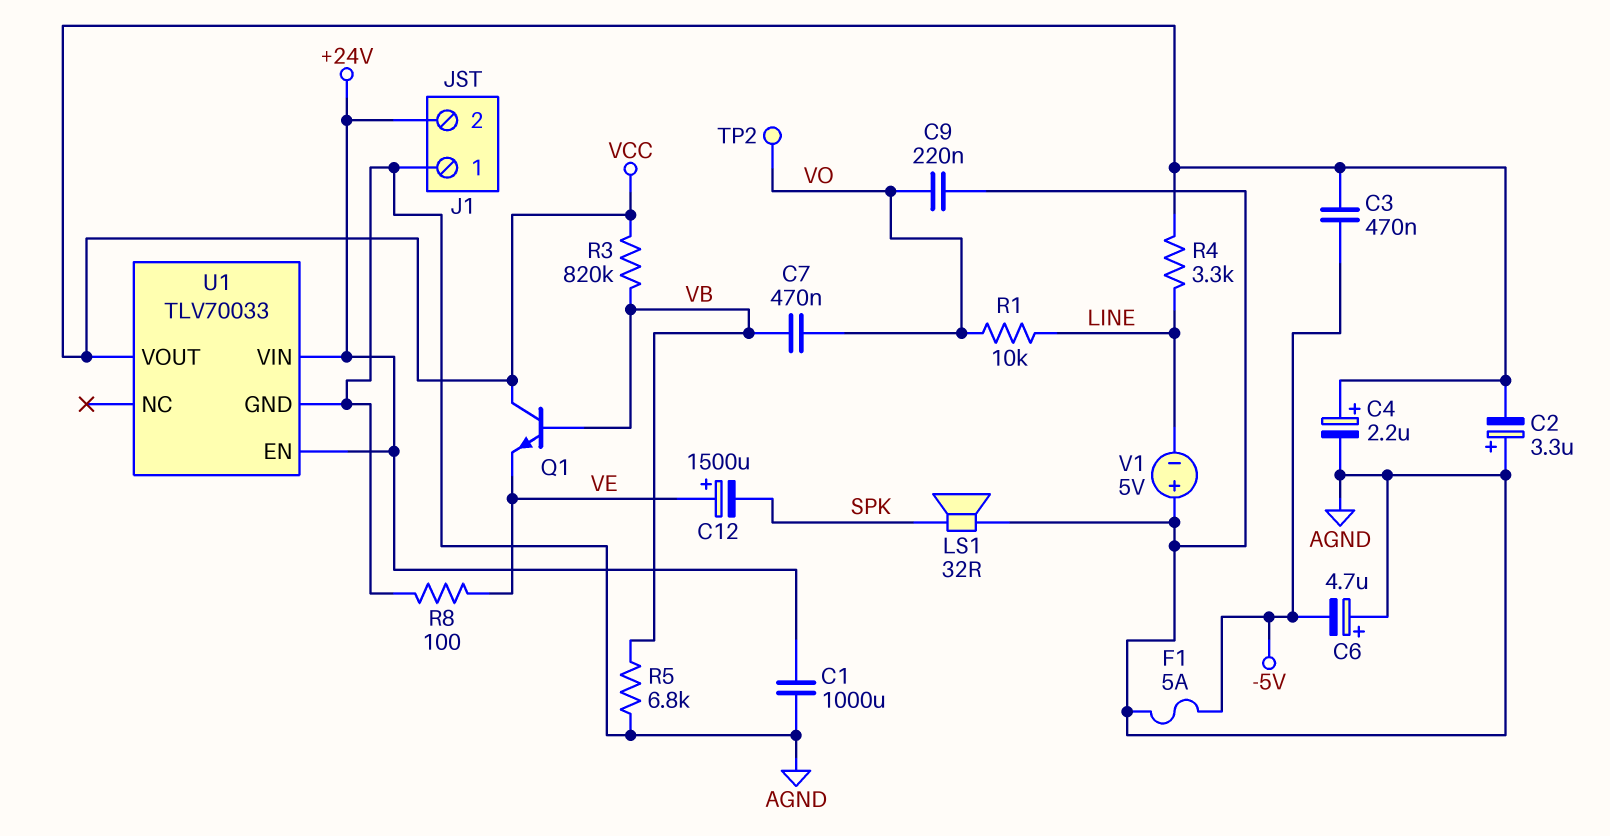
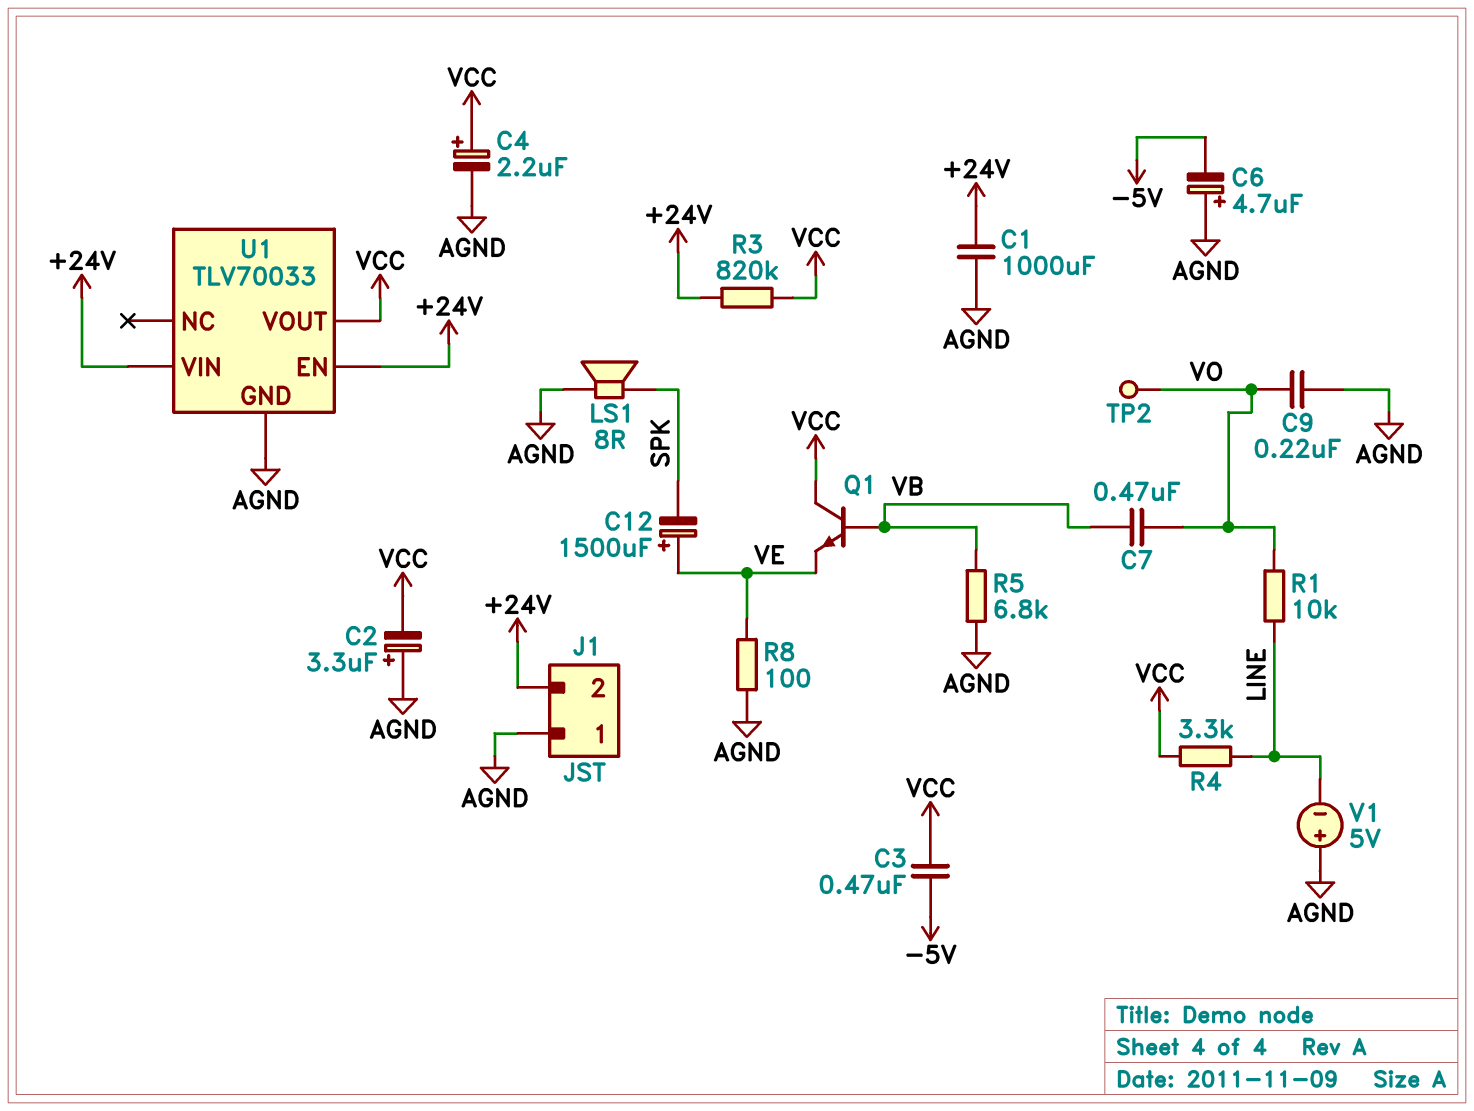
F1: 5A (-5V, AGND) -> none
LS1: speaker 32R (AGND, SPK) -> speaker 8R (AGND, SPK)
R3: 820k (VB, VCC) -> 820k (+24V, VCC)

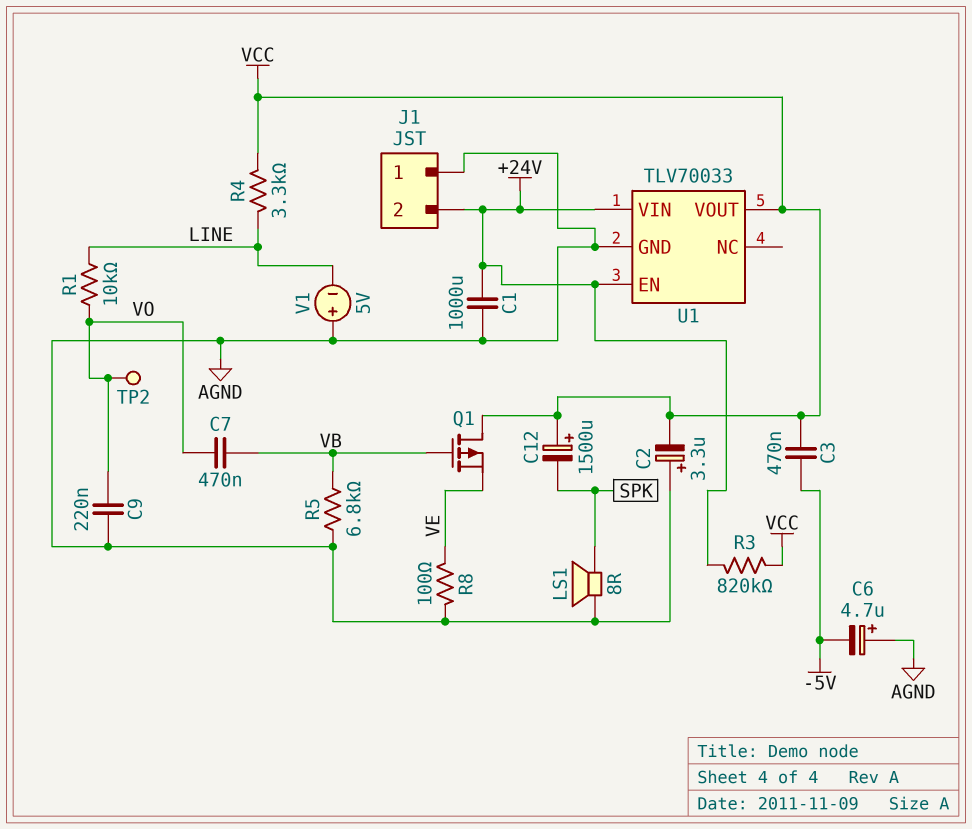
C4: 2.2uF (plus VCC, minus AGND) -> none
C12: 1500uF (plus VE, minus SPK) -> 1500uF (plus VCC, minus SPK)
Q1: NPN (B VB, C VCC, E VE) -> PMOS (G VB, D VCC, S VE)

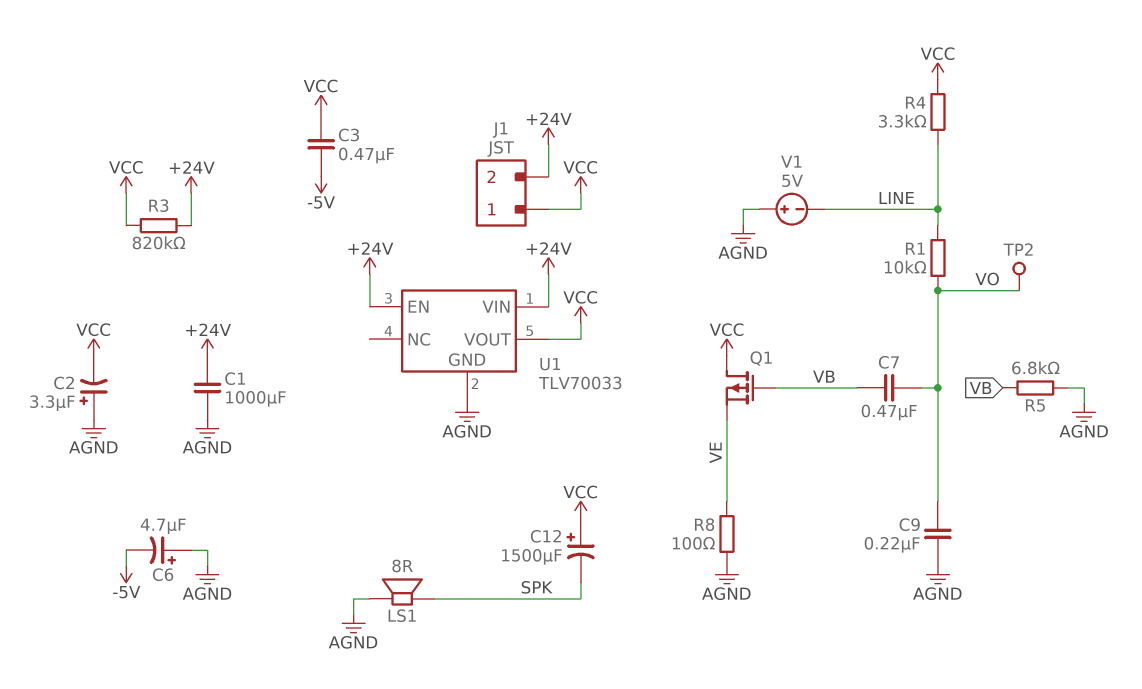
J1 pin 1: AGND -> VCC

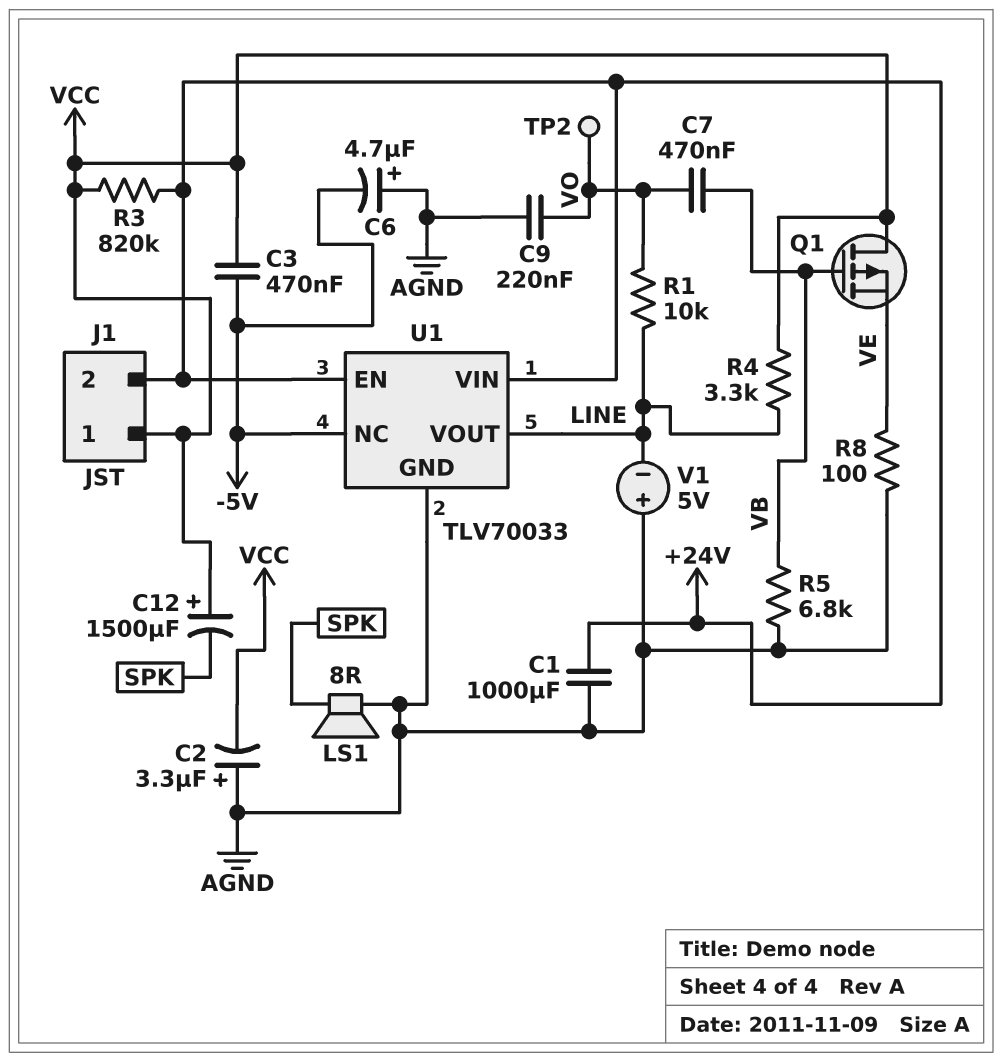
U1 pin NC: none -> -5V
U1 pin VOUT: VCC -> LINE

